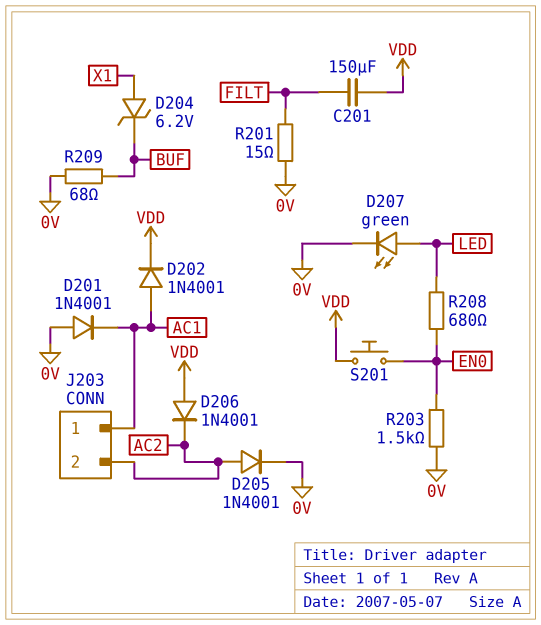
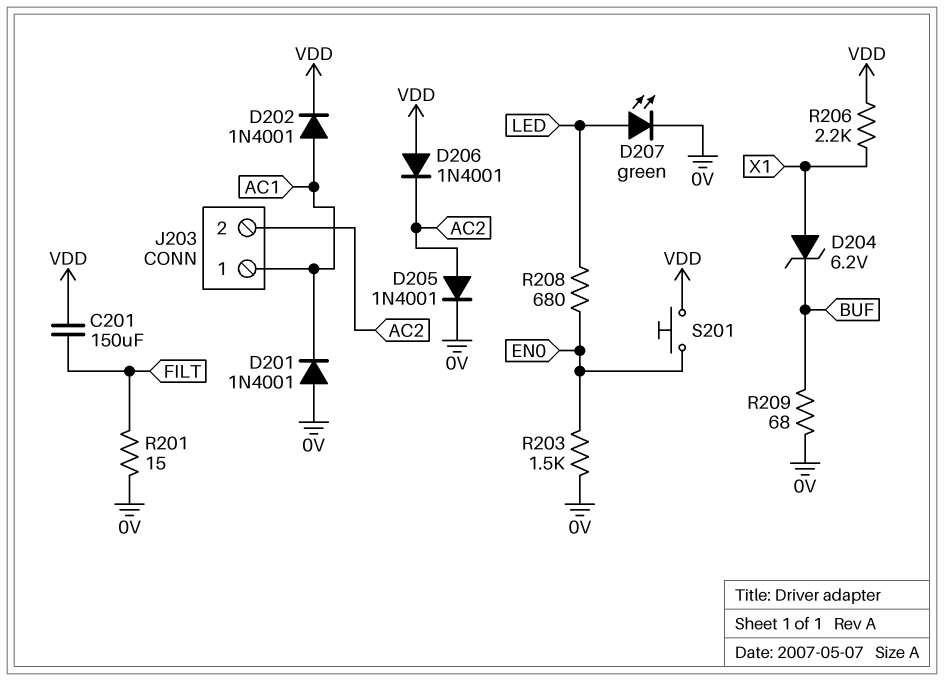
R206: none -> 2.2k (VDD, X1)

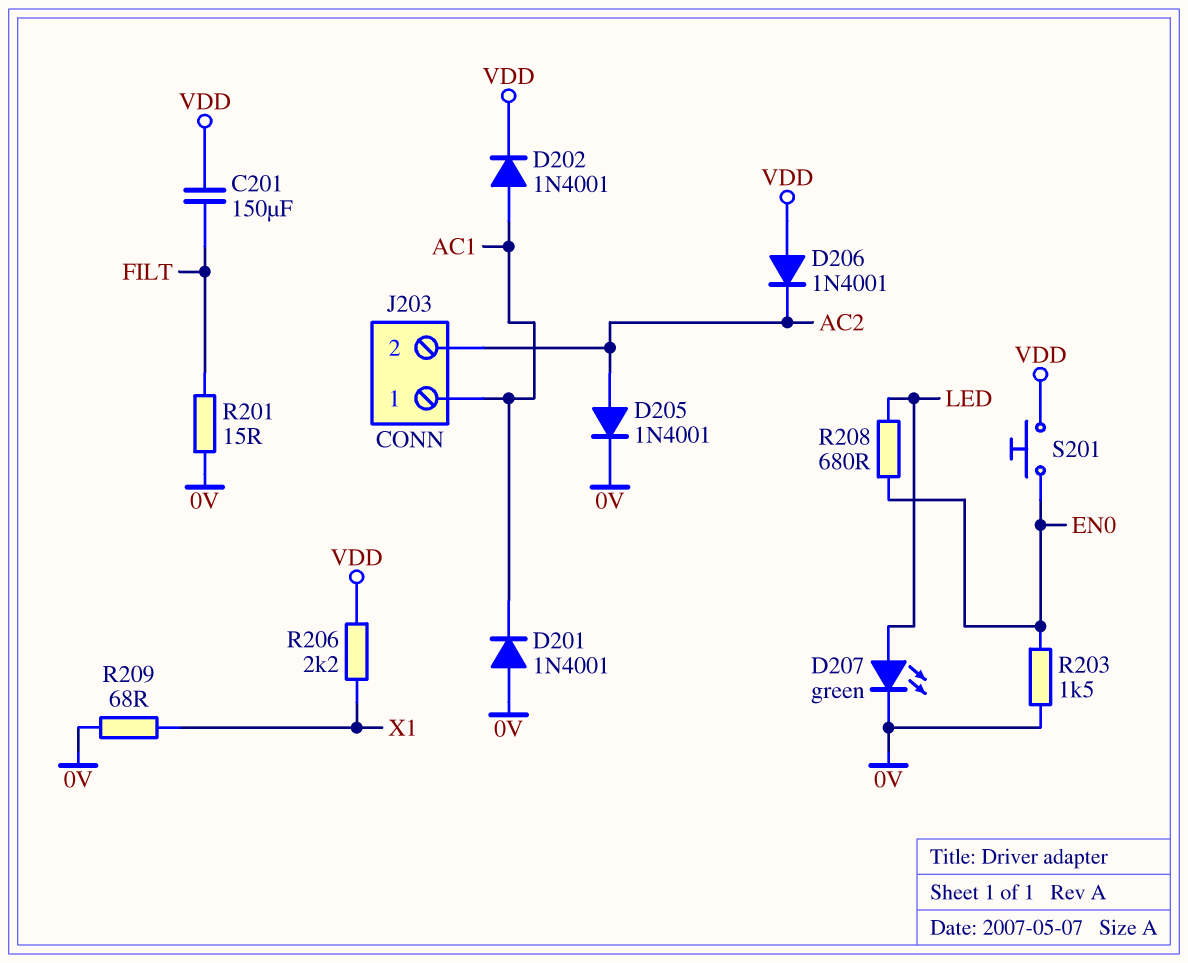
D204: zener 6.2V (A X1, K BUF) -> none
R209: 68 (0V, BUF) -> 68 (0V, X1)

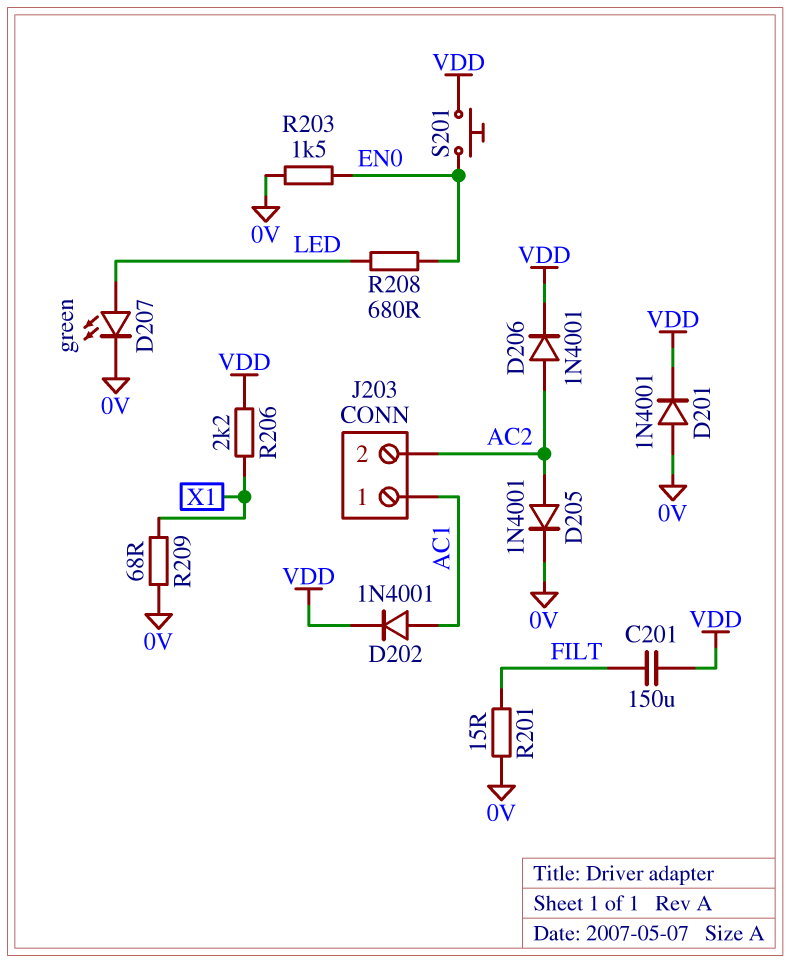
D201: diode 1N4001 (A 0V, K AC1) -> diode 1N4001 (A 0V, K VDD)
D206: diode 1N4001 (A VDD, K AC2) -> diode 1N4001 (A AC2, K VDD)

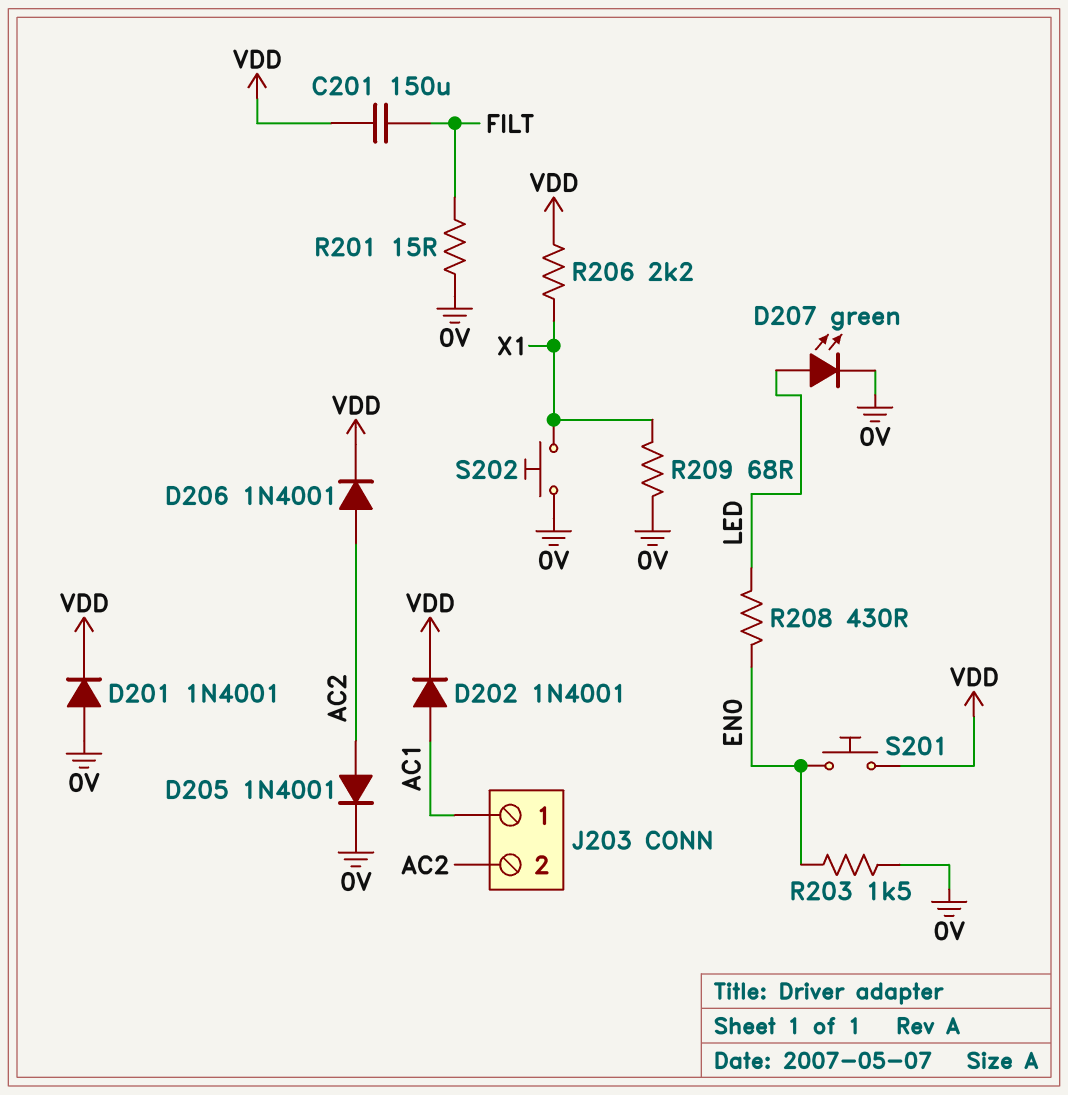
R208: 680 (EN0, LED) -> 430 (EN0, LED)
S202: none -> button (0V, X1)

